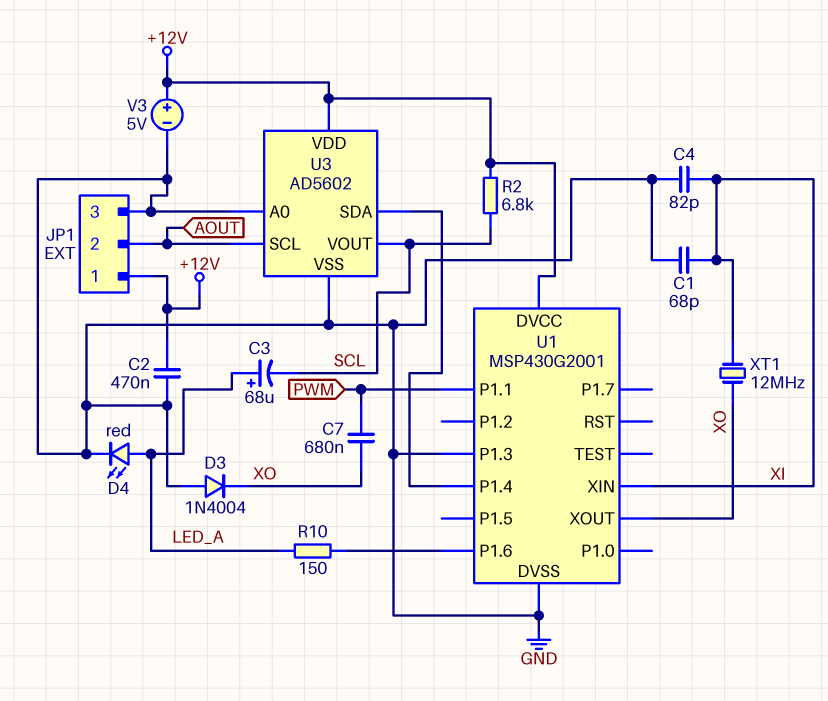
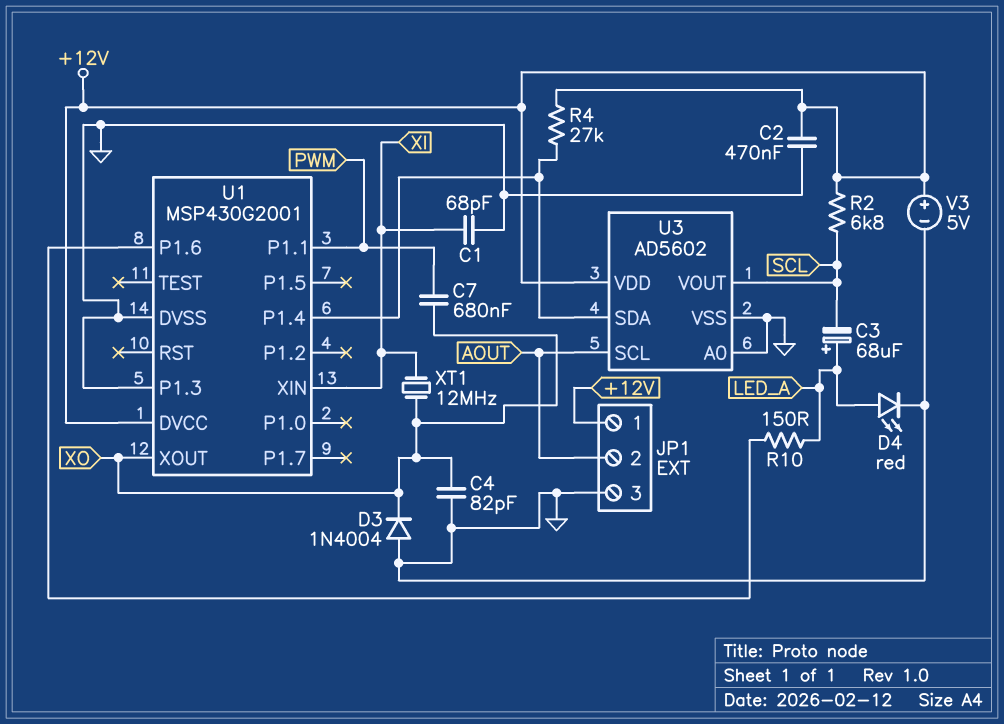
C4: 82pF (GND, XI) -> 82pF (GND, XO)
R4: none -> 27k (+12V, U1/P1.4)

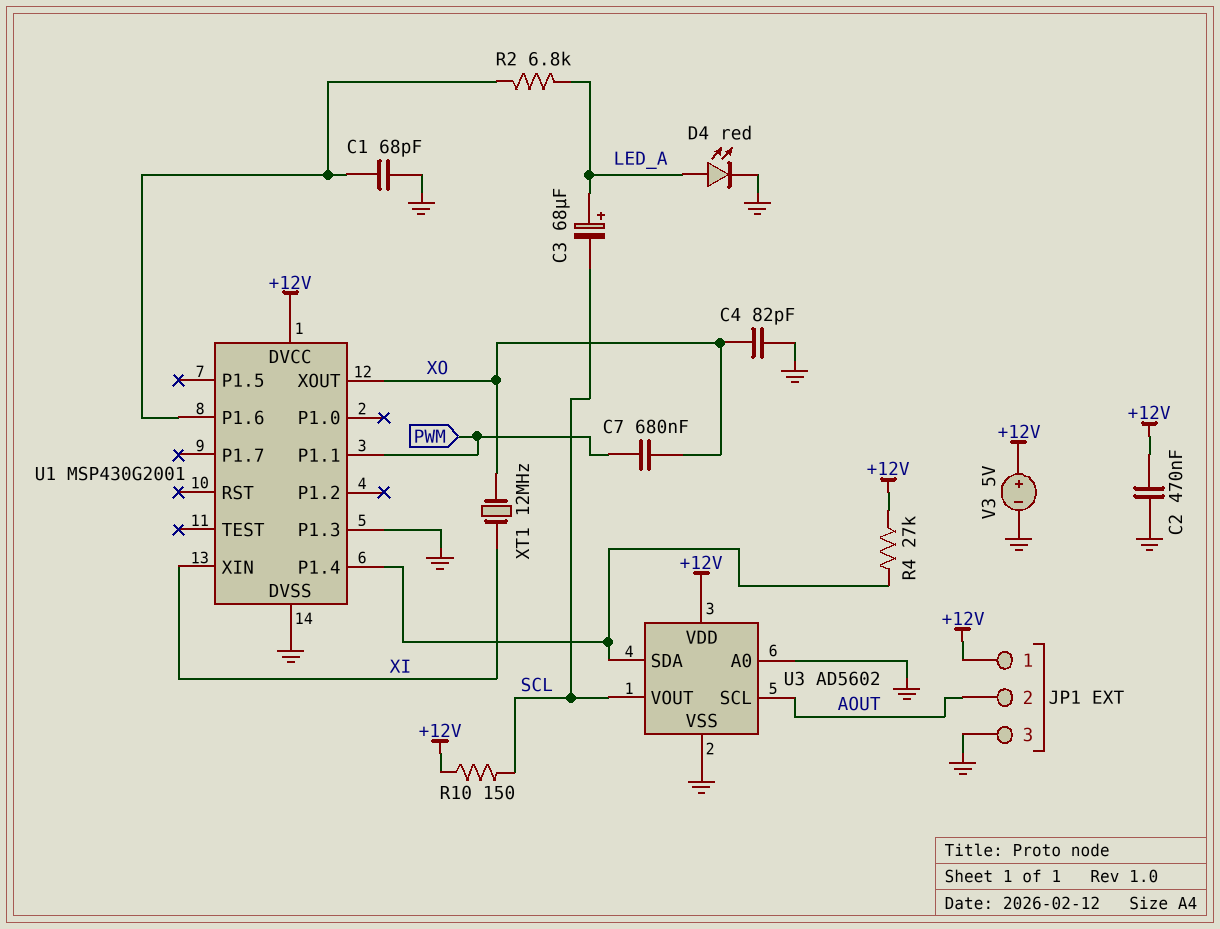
C1: 68pF (GND, XI) -> 68pF (GND, U1/P1.6)
D3: diode 1N4004 (A GND, K XO) -> none
R2: 6.8k (+12V, SCL) -> 6.8k (LED_A, U1/P1.6)
R10: 150 (LED_A, U1/P1.6) -> 150 (+12V, SCL)

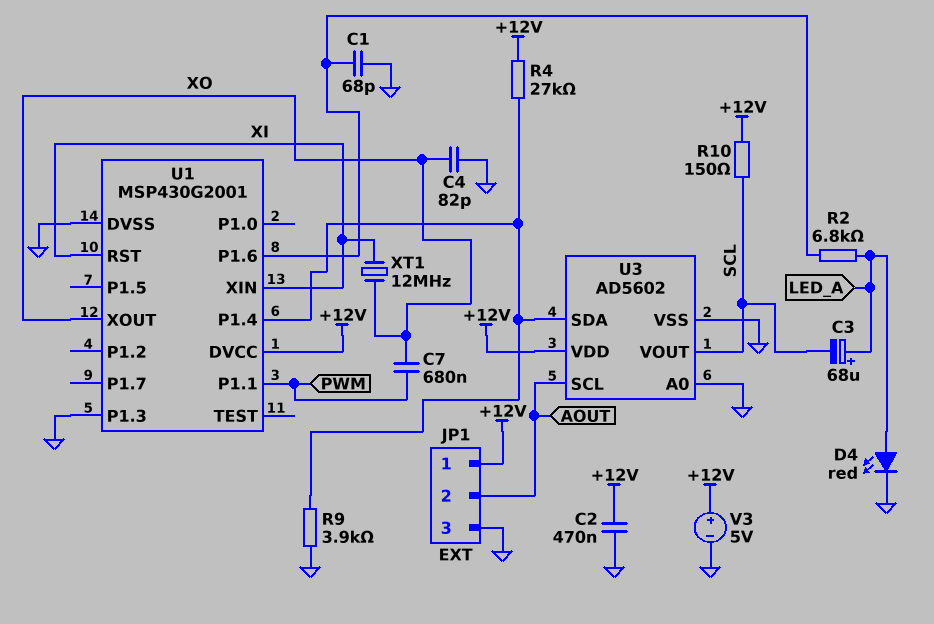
R9: none -> 3.9k (GND, U1/P1.4)
U1 pin RST: none -> XI

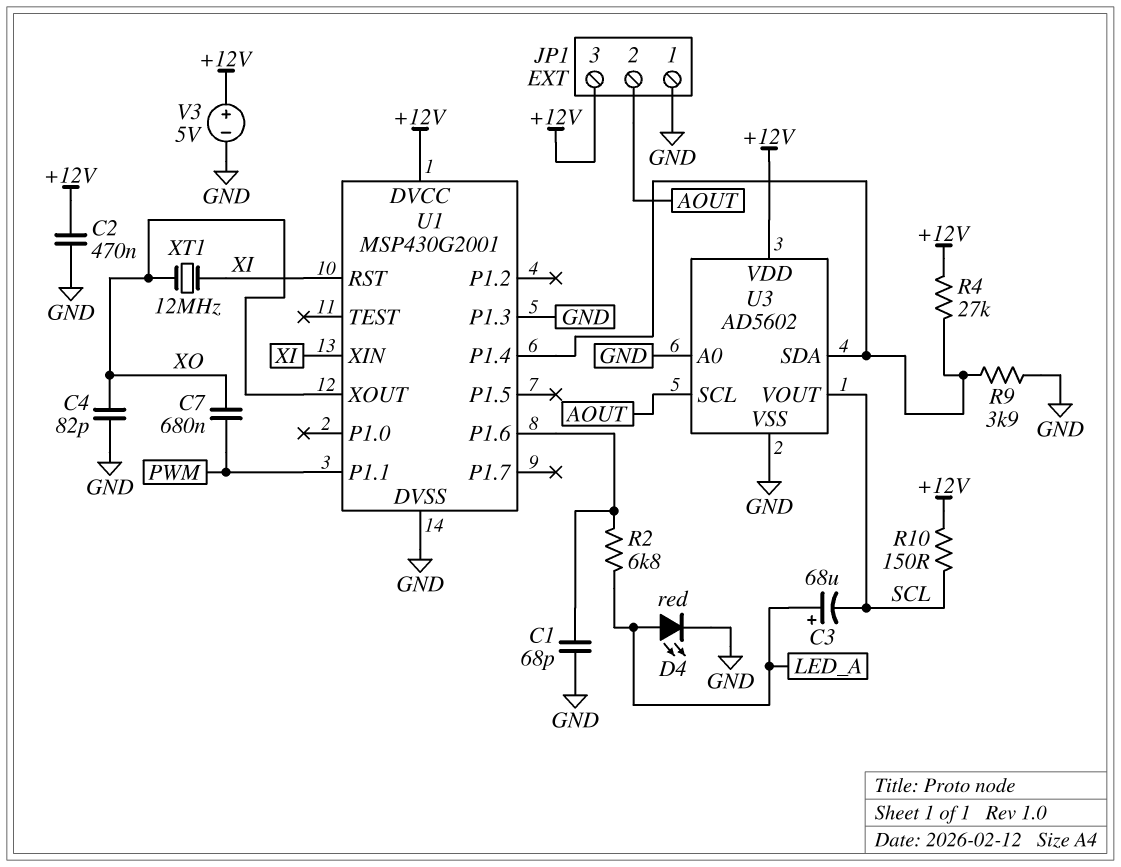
JP1 pin 1: +12V -> GND
JP1 pin 3: GND -> +12V

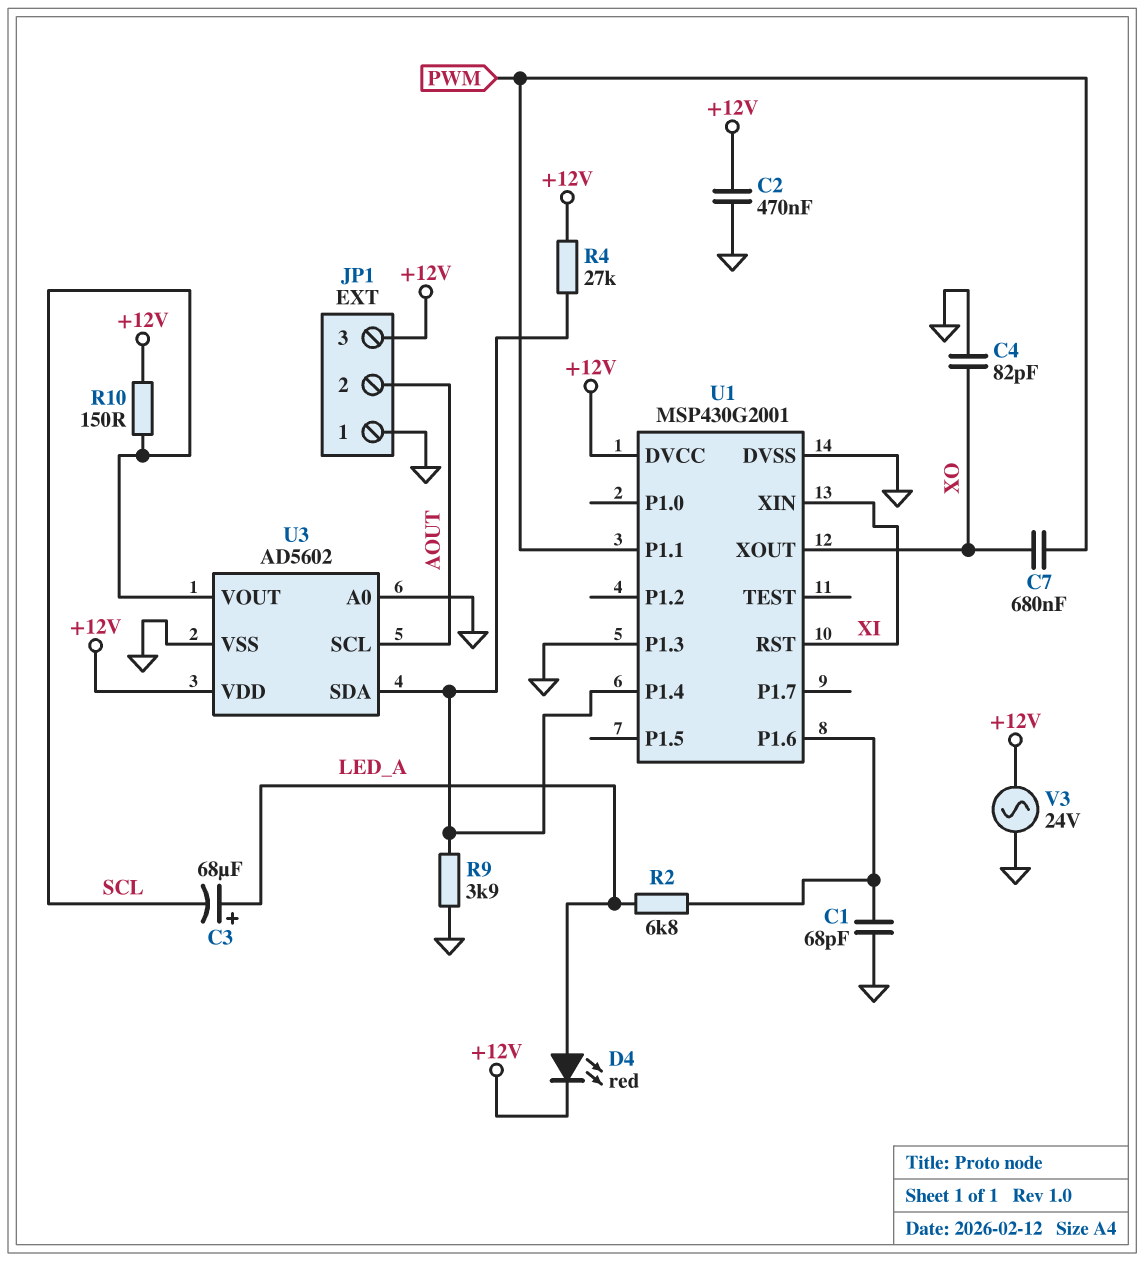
D4: LED red (A LED_A, K GND) -> LED red (A LED_A, K +12V)
V3: 5V (plus +12V, minus GND) -> AC 24V (+12V, GND)
XT1: 12MHz (XI, XO) -> none

